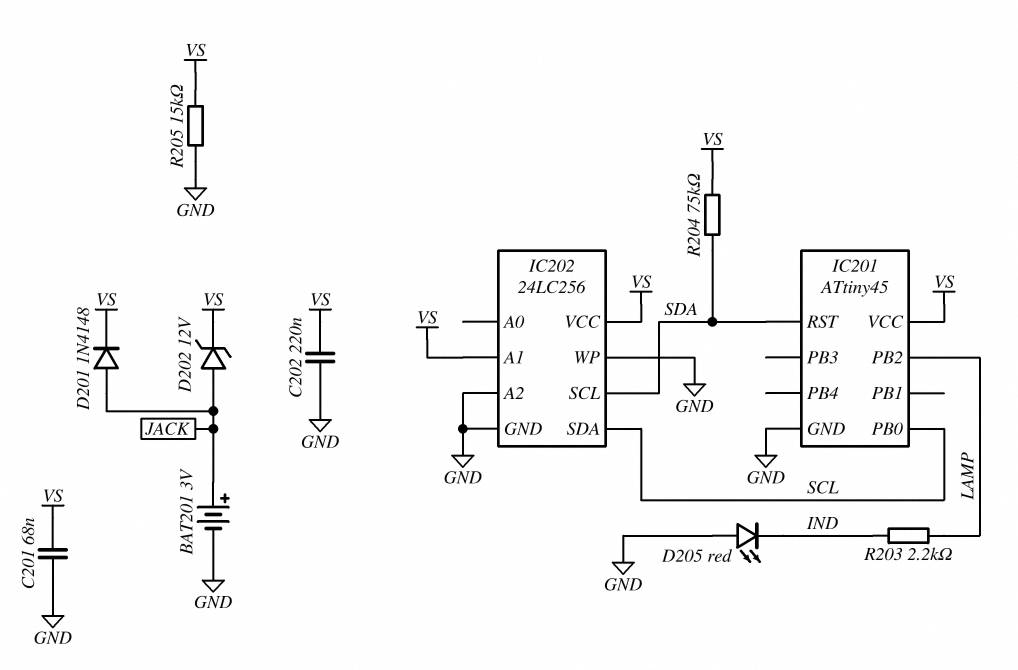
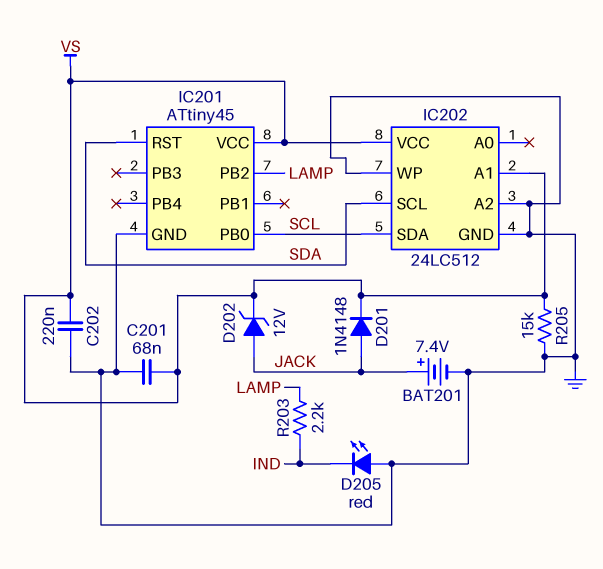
BAT201: 3V (plus JACK, minus GND) -> 7.4V (plus JACK, minus GND)
IC202: 24LC256 -> 24LC512
R204: 75k (SDA, VS) -> none

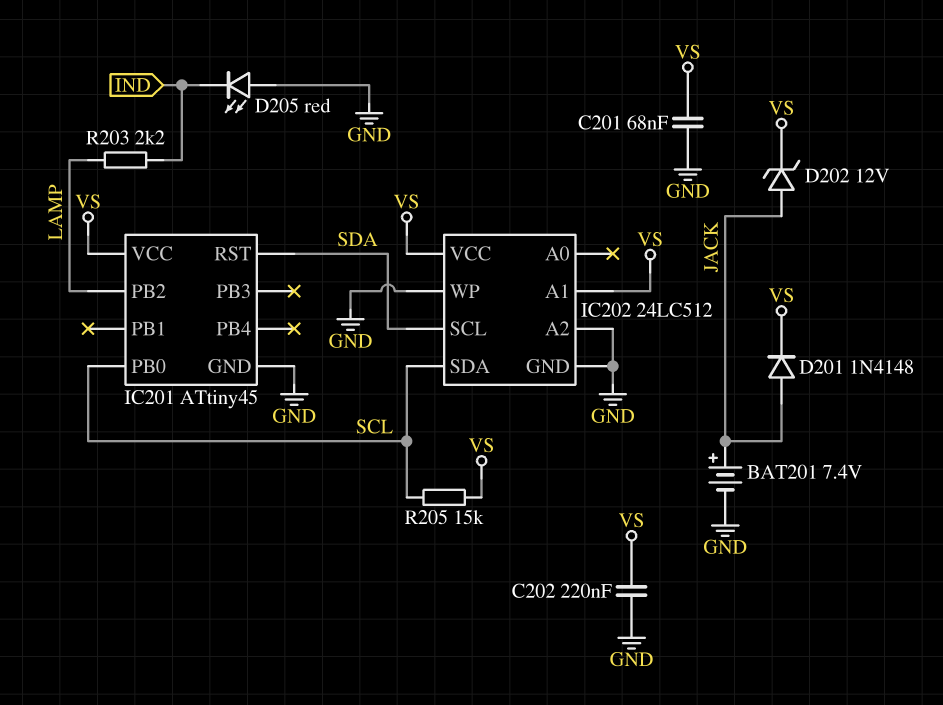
R205: 15k (GND, VS) -> 15k (SCL, VS)

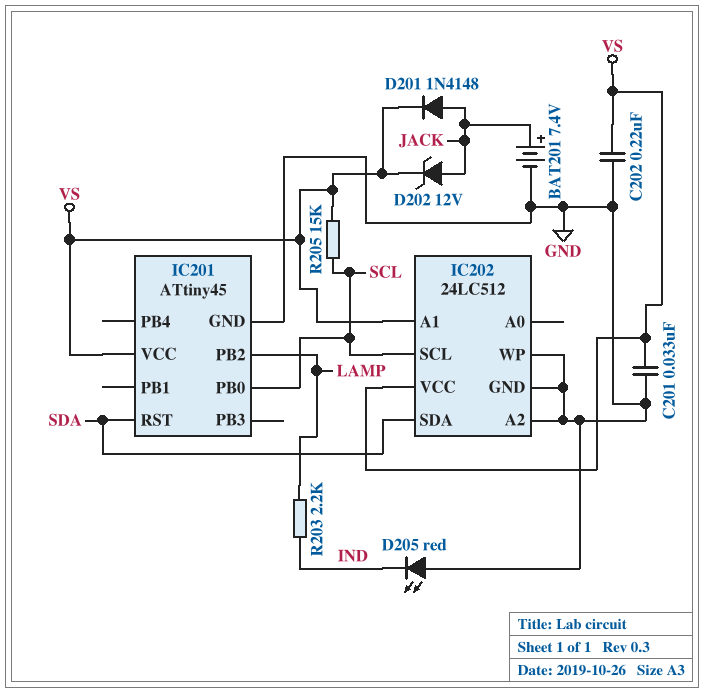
C201: 68nF (GND, VS) -> 33nF (GND, VS)
IC202 pin SCL: SDA -> SCL
IC202 pin SDA: SCL -> SDA

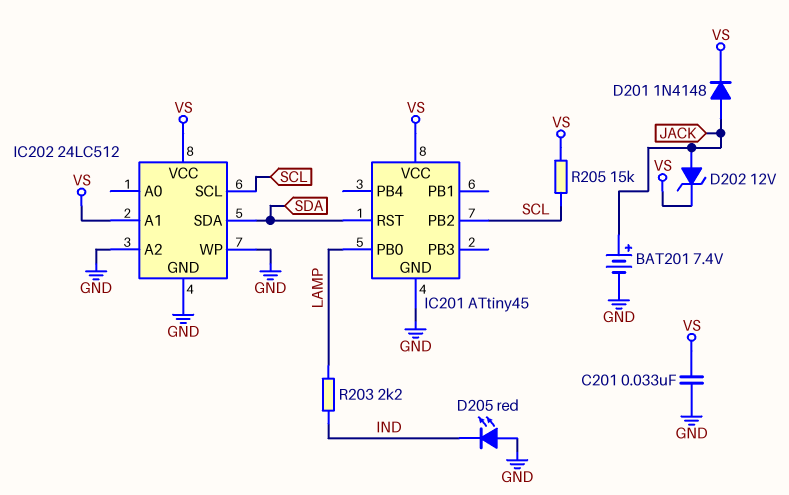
C202: 220nF (GND, VS) -> none
IC201 pin PB0: SCL -> LAMP
IC201 pin PB2: LAMP -> SCL

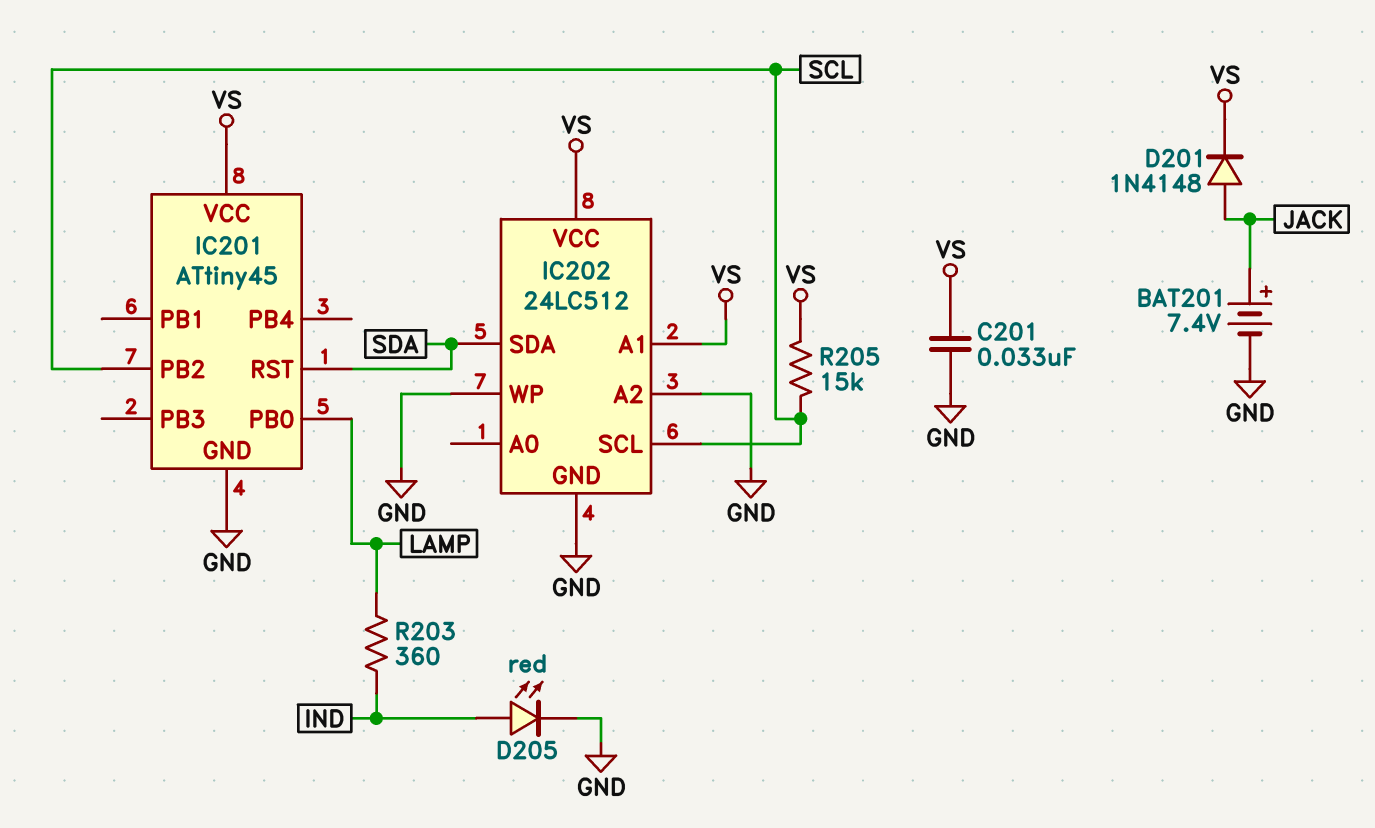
D202: zener 12V (A JACK, K VS) -> none
D205: LED red (A GND, K IND) -> LED red (A IND, K GND)
R203: 2.2k (IND, LAMP) -> 360 (IND, LAMP)

